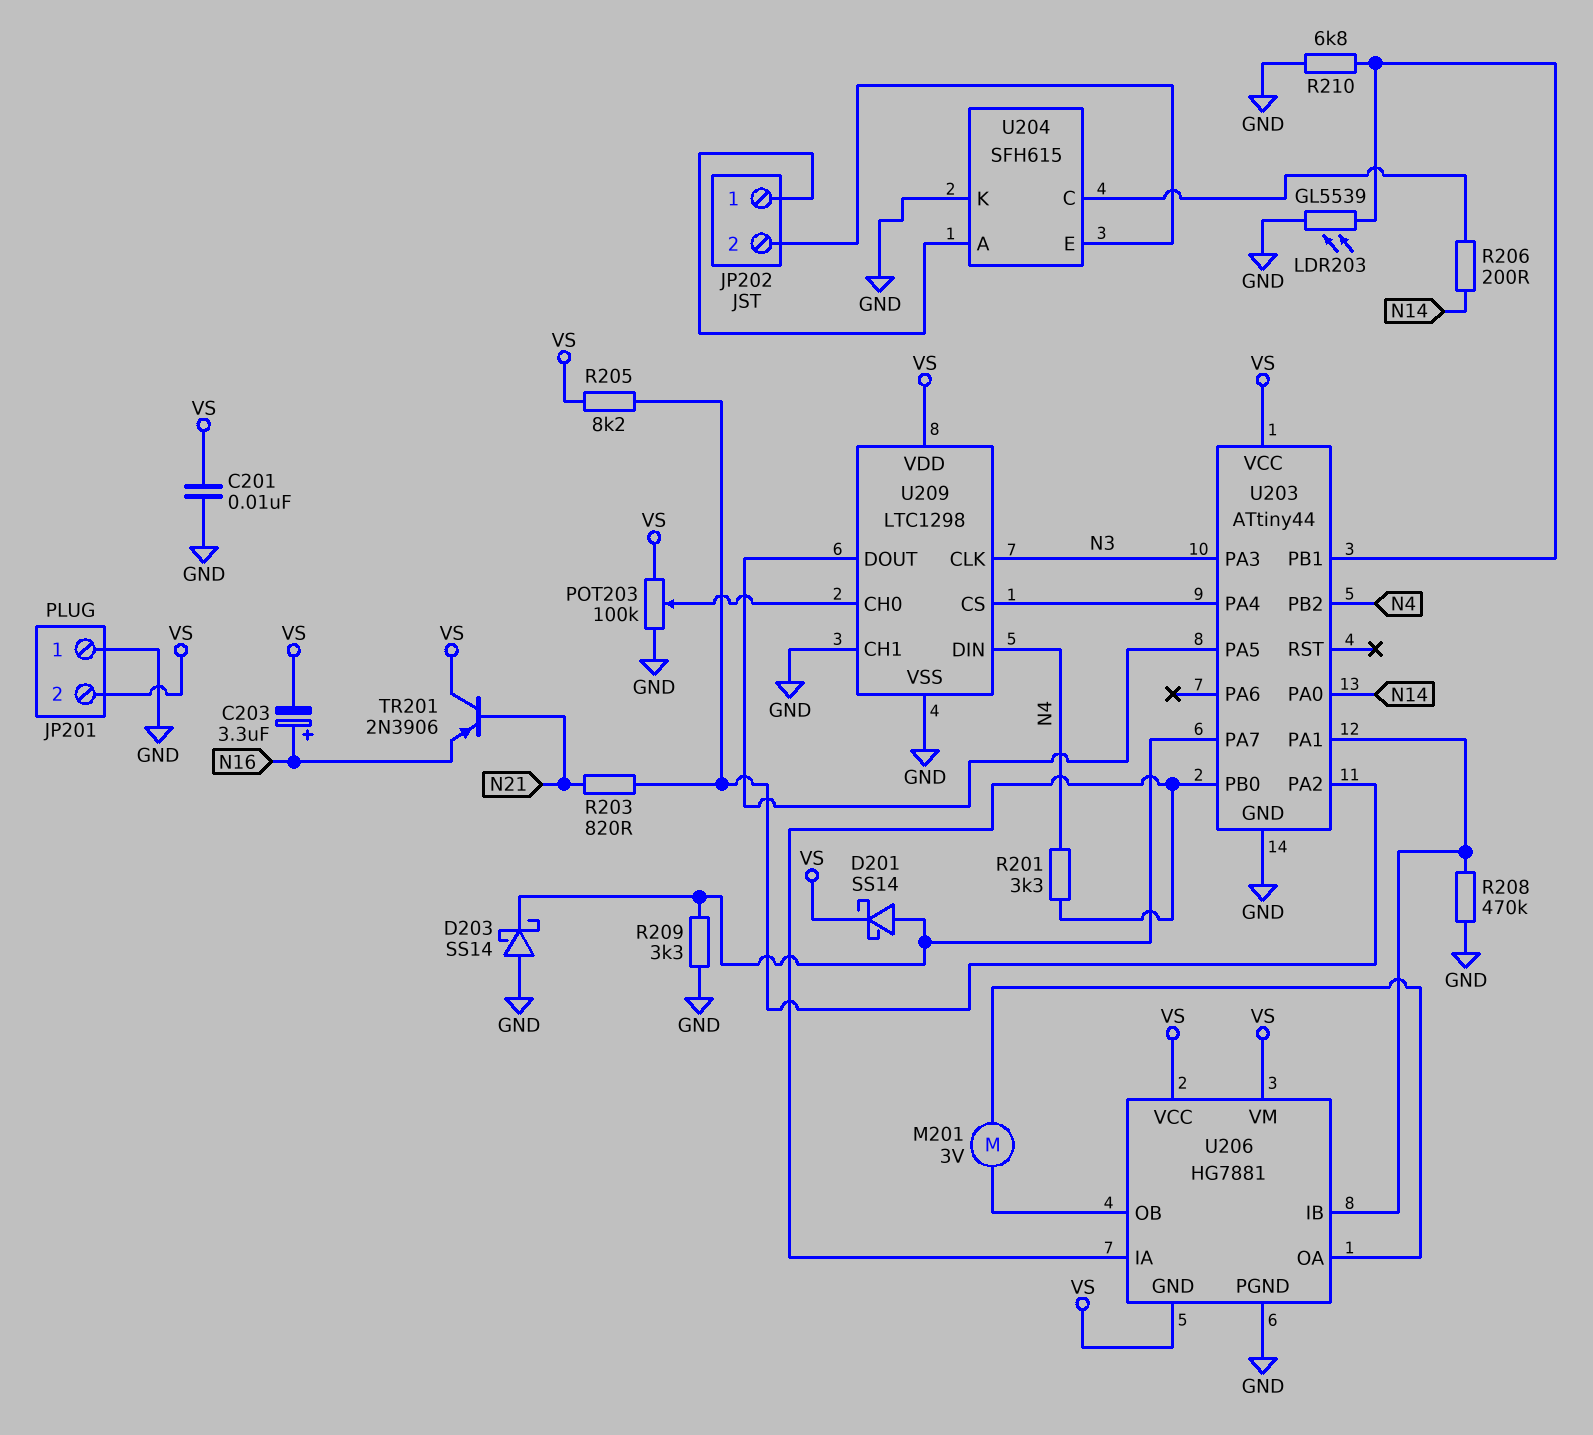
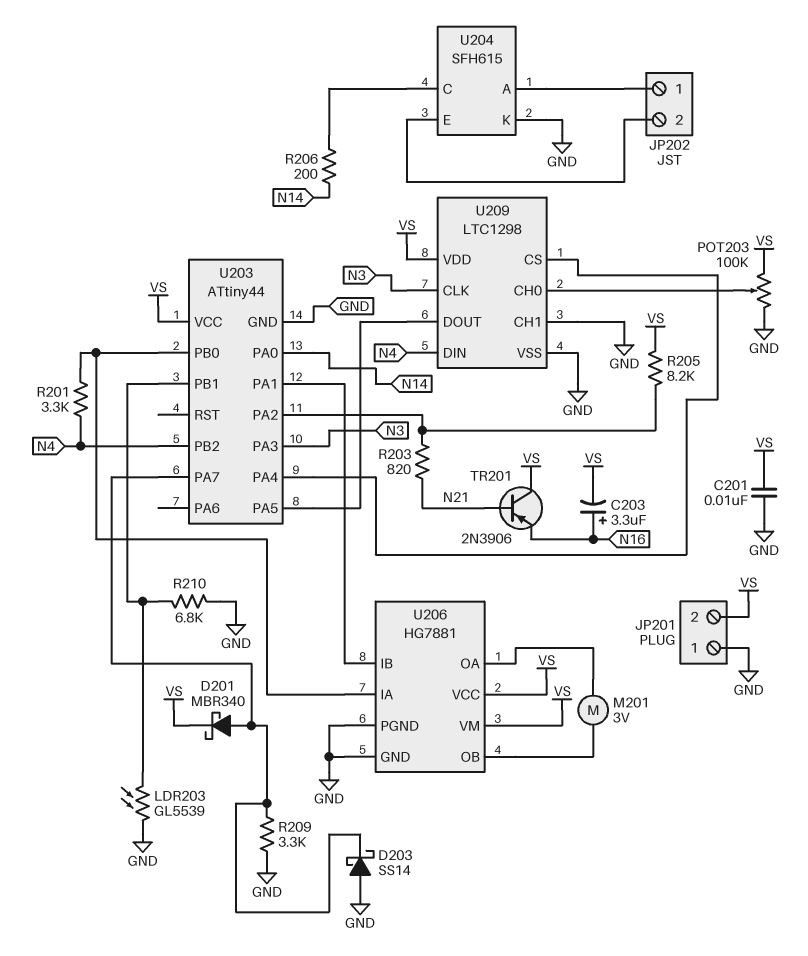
D201: schottky SS14 (A U203/PA7, K VS) -> schottky MBR340 (A U203/PA7, K VS)
R208: 470k (GND, U203/PA1) -> none
U206 pin GND: VS -> GND

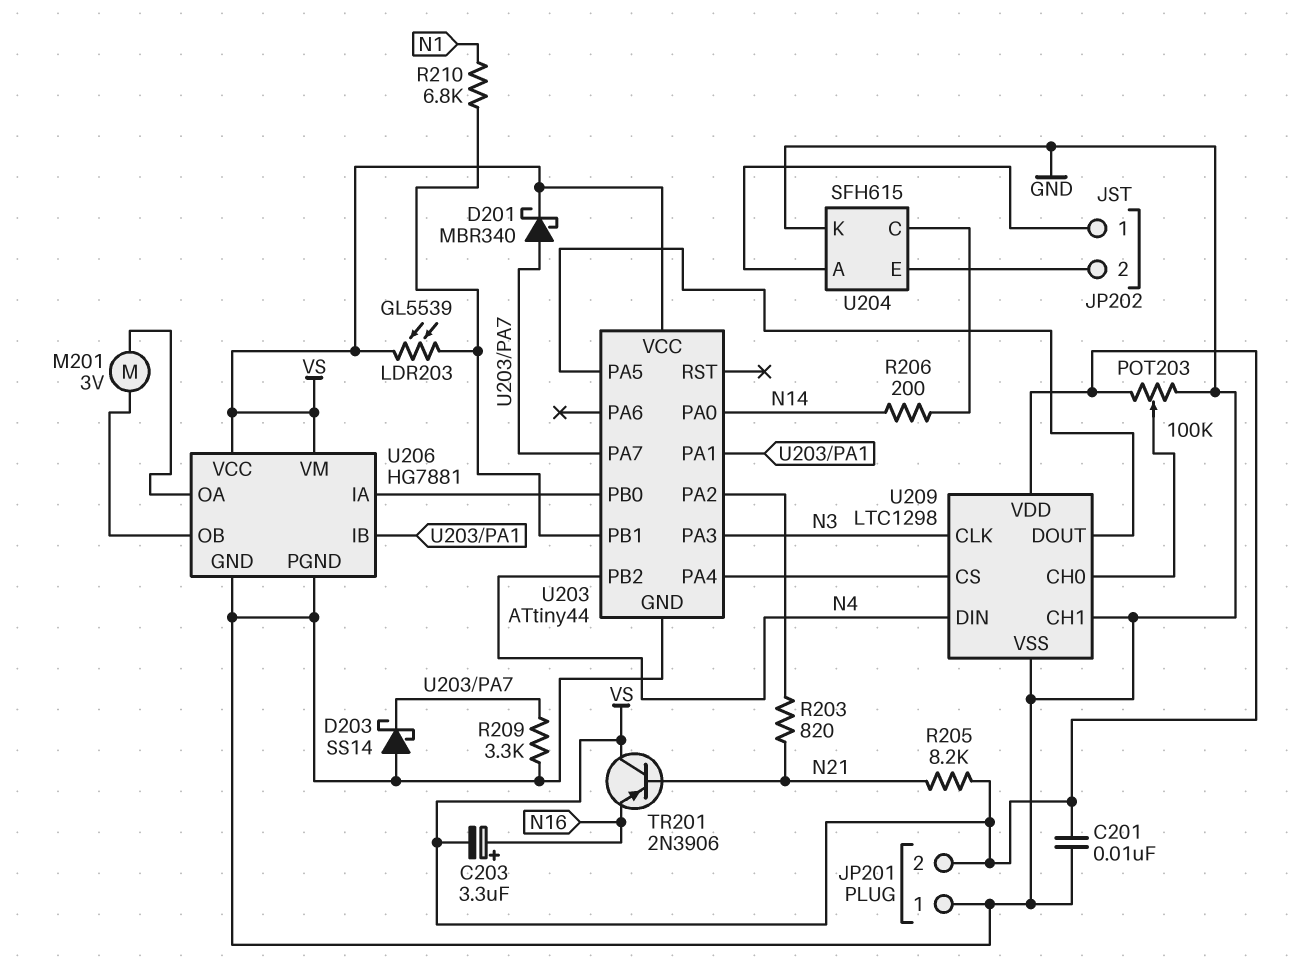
LDR203: GL5539 (GND, U203/PB1) -> GL5539 (U203/PB1, VS)
R201: 3.3k (N4, U203/PB0) -> none
R205: 8.2k (U203/PA2, VS) -> 8.2k (N21, VS)
R210: 6.8k (GND, U203/PB1) -> 6.8k (N1, U203/PB1)

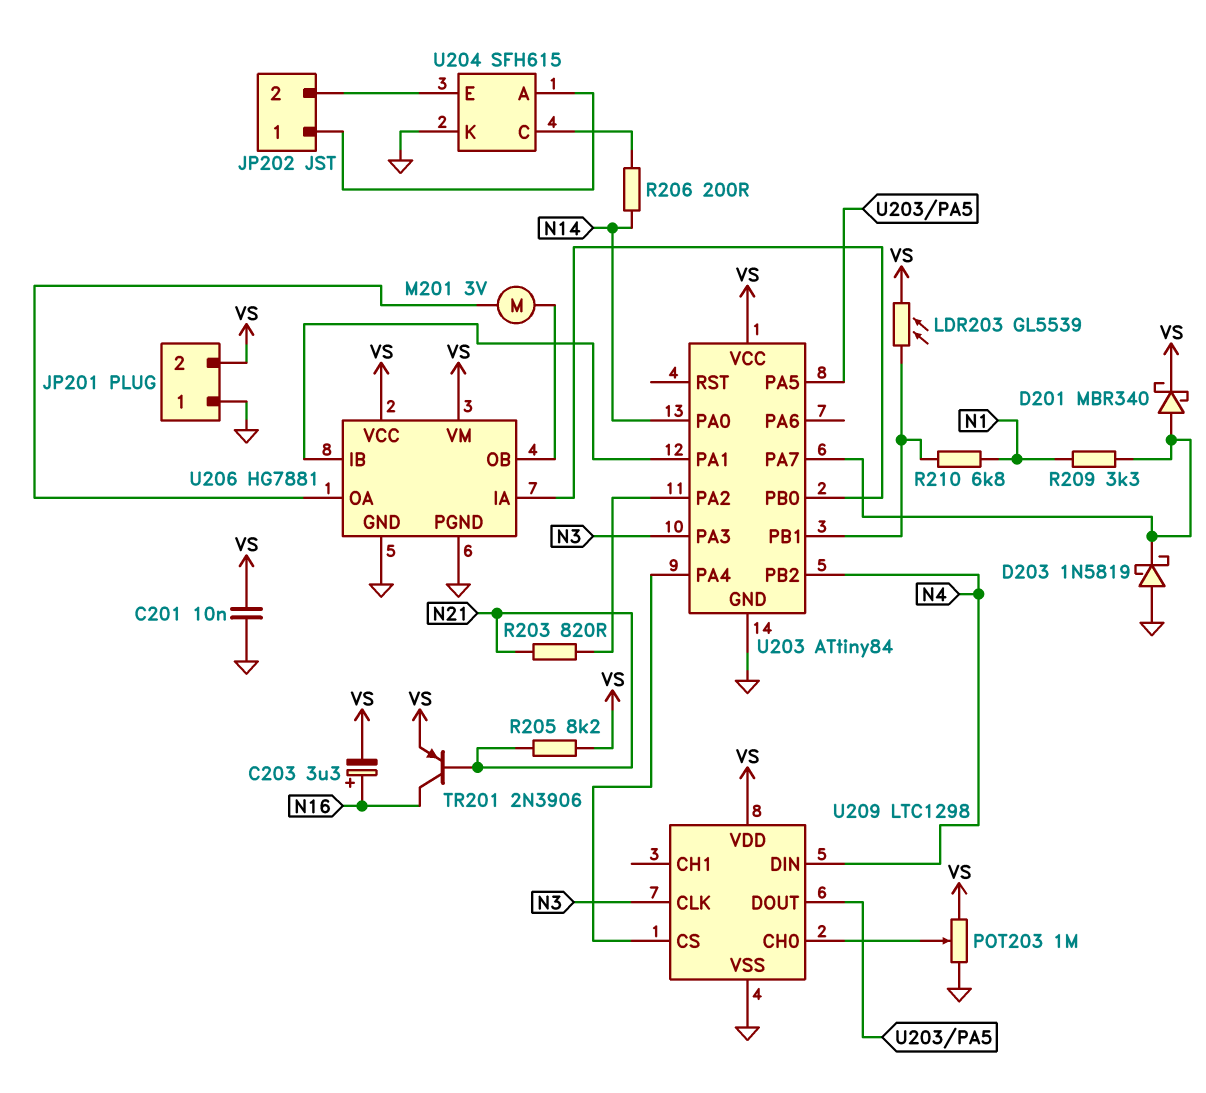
D203: schottky SS14 (A GND, K U203/PA7) -> schottky 1N5819 (A GND, K U203/PA7)
POT203: 100k (GND, VS, wiper U209/CH0) -> 1M (GND, VS, wiper U209/CH0)
R209: 3.3k (GND, U203/PA7) -> 3.3k (N1, U203/PA7)
TR201: PNP 2N3906 (B N21, C VS, E N16) -> PNP 2N3906 (B N21, C N16, E VS)
U203: ATtiny44 -> ATtiny84
U209 pin CH1: GND -> none

